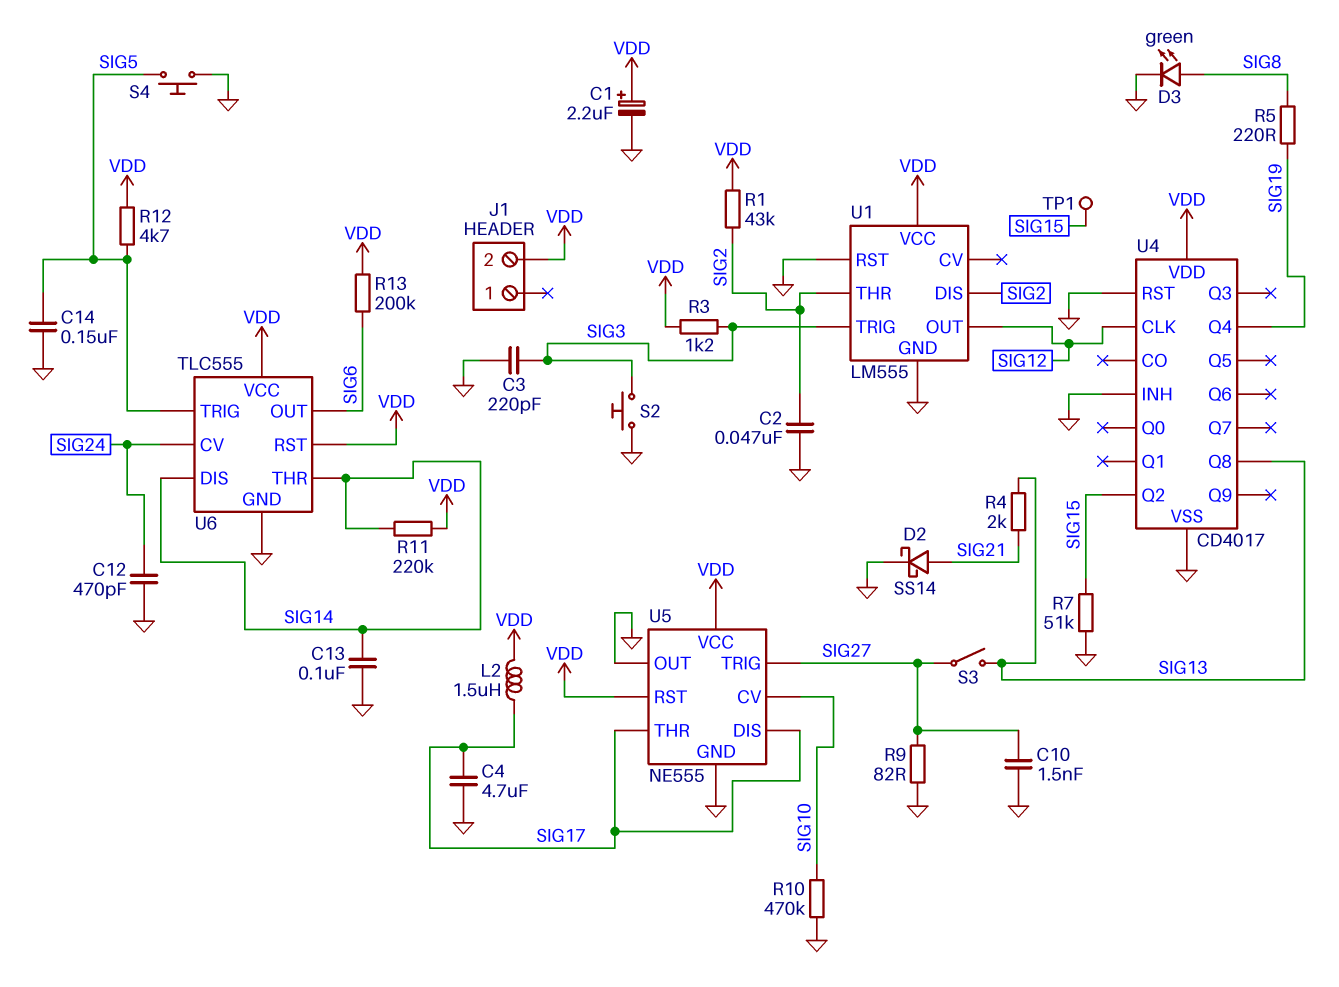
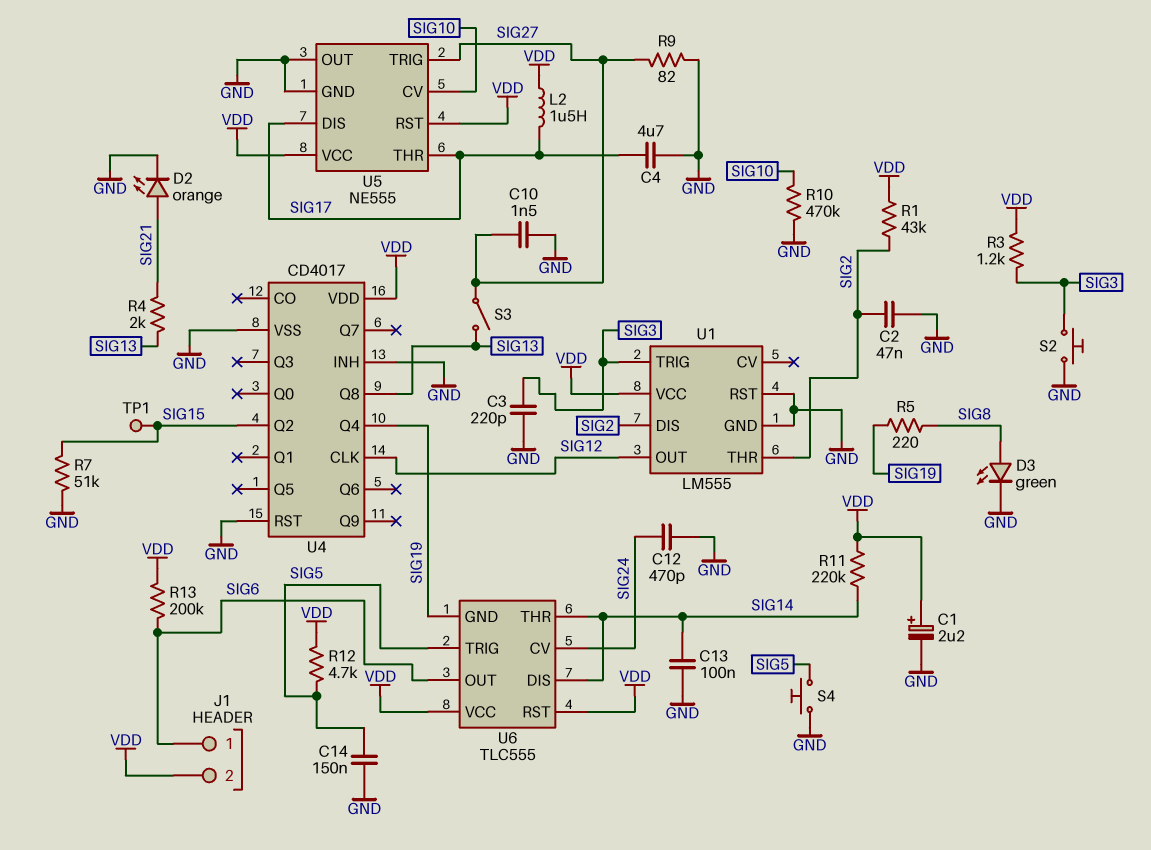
D2: schottky SS14 (A SIG21, K GND) -> LED orange (A SIG21, K GND)
J1 pin 1: none -> SIG6
U6 pin GND: GND -> SIG19

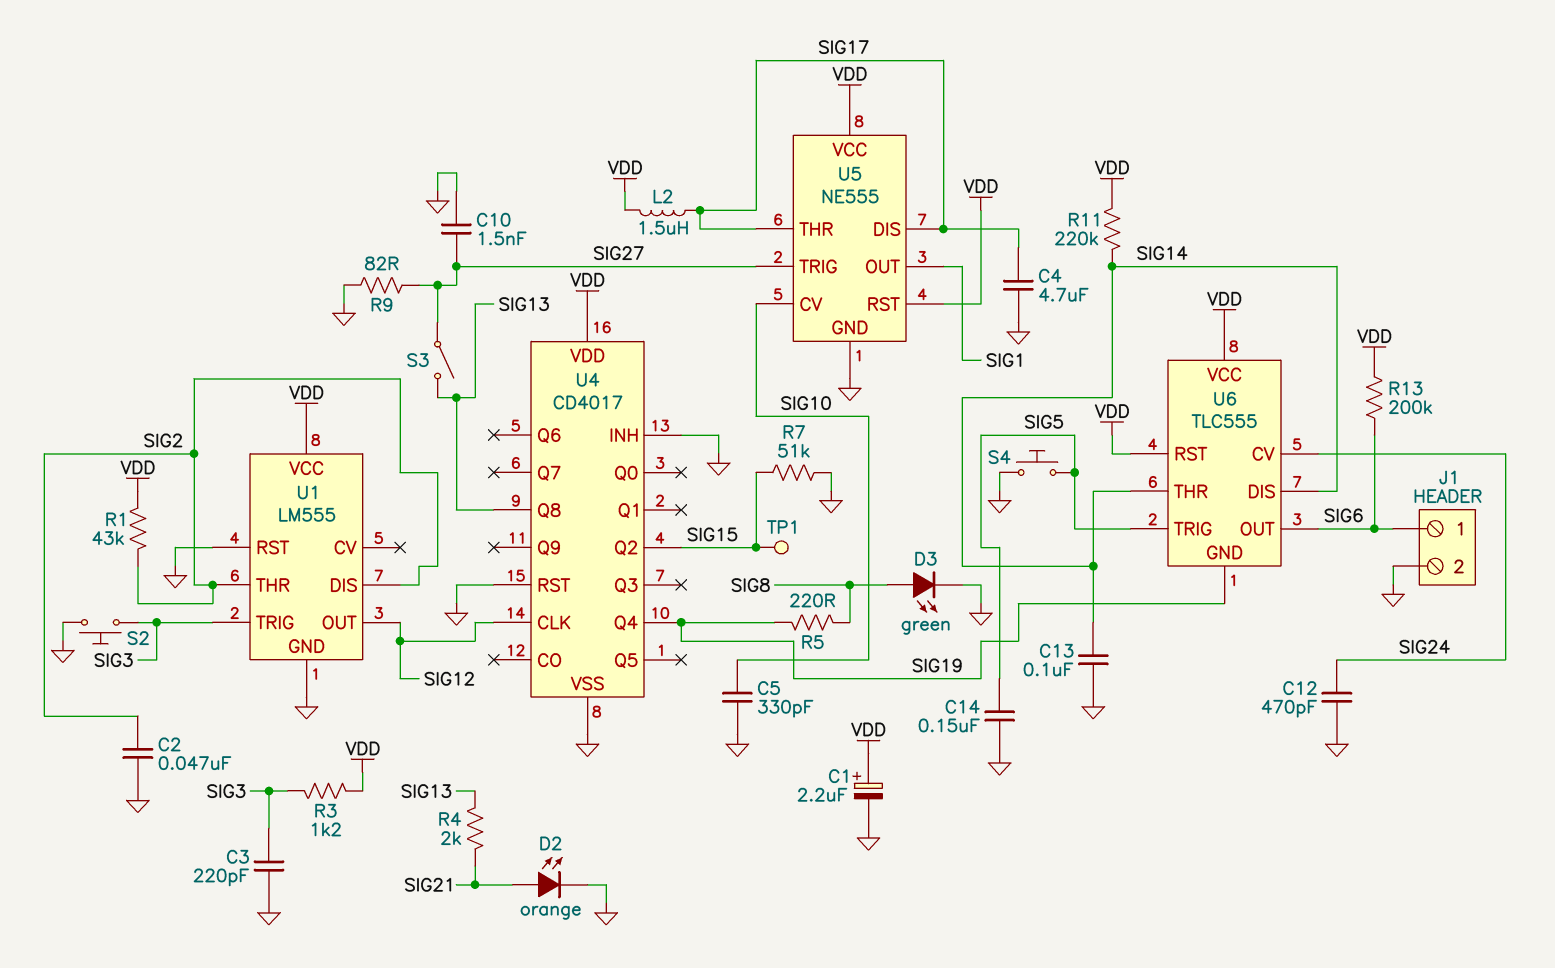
C5: none -> 330pF (GND, SIG10)
J1 pin 2: VDD -> GND
R10: 470k (GND, SIG10) -> none
R12: 4.7k (SIG5, VDD) -> none
U5 pin OUT: GND -> SIG1

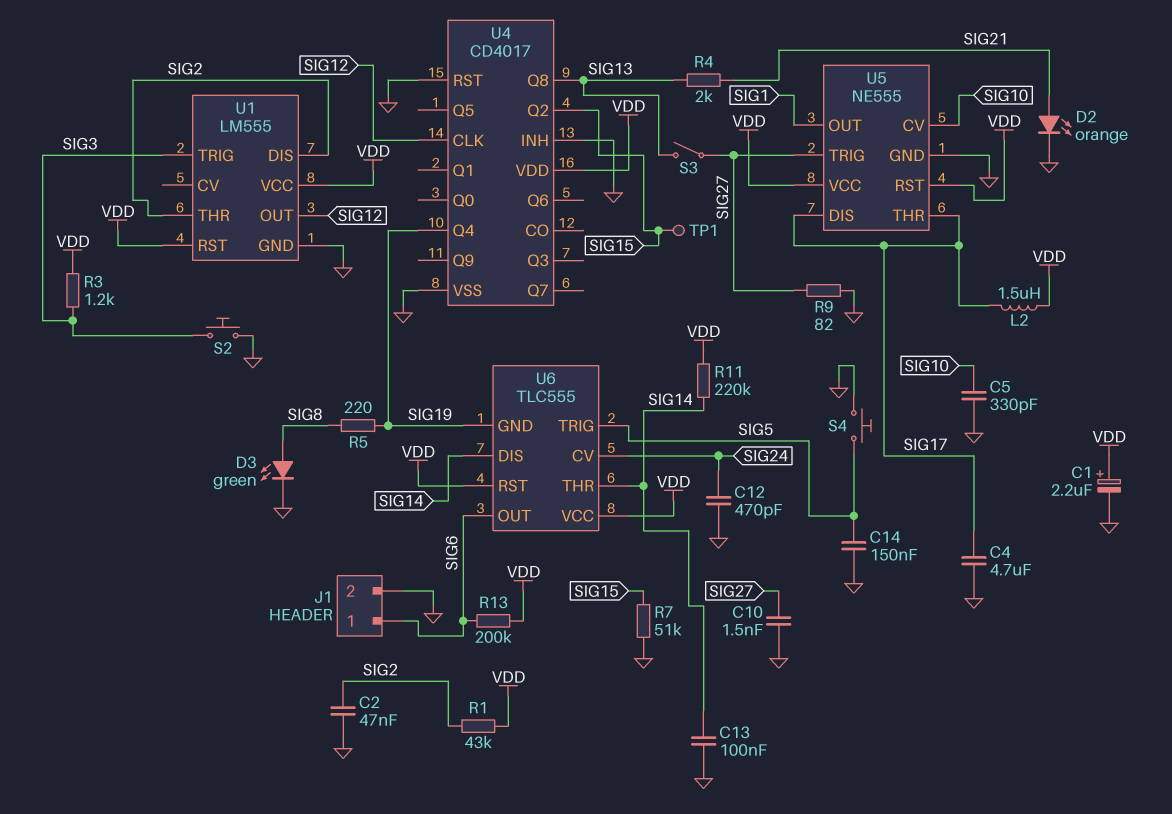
C3: 220pF (GND, SIG3) -> none
U1 pin RST: GND -> VDD

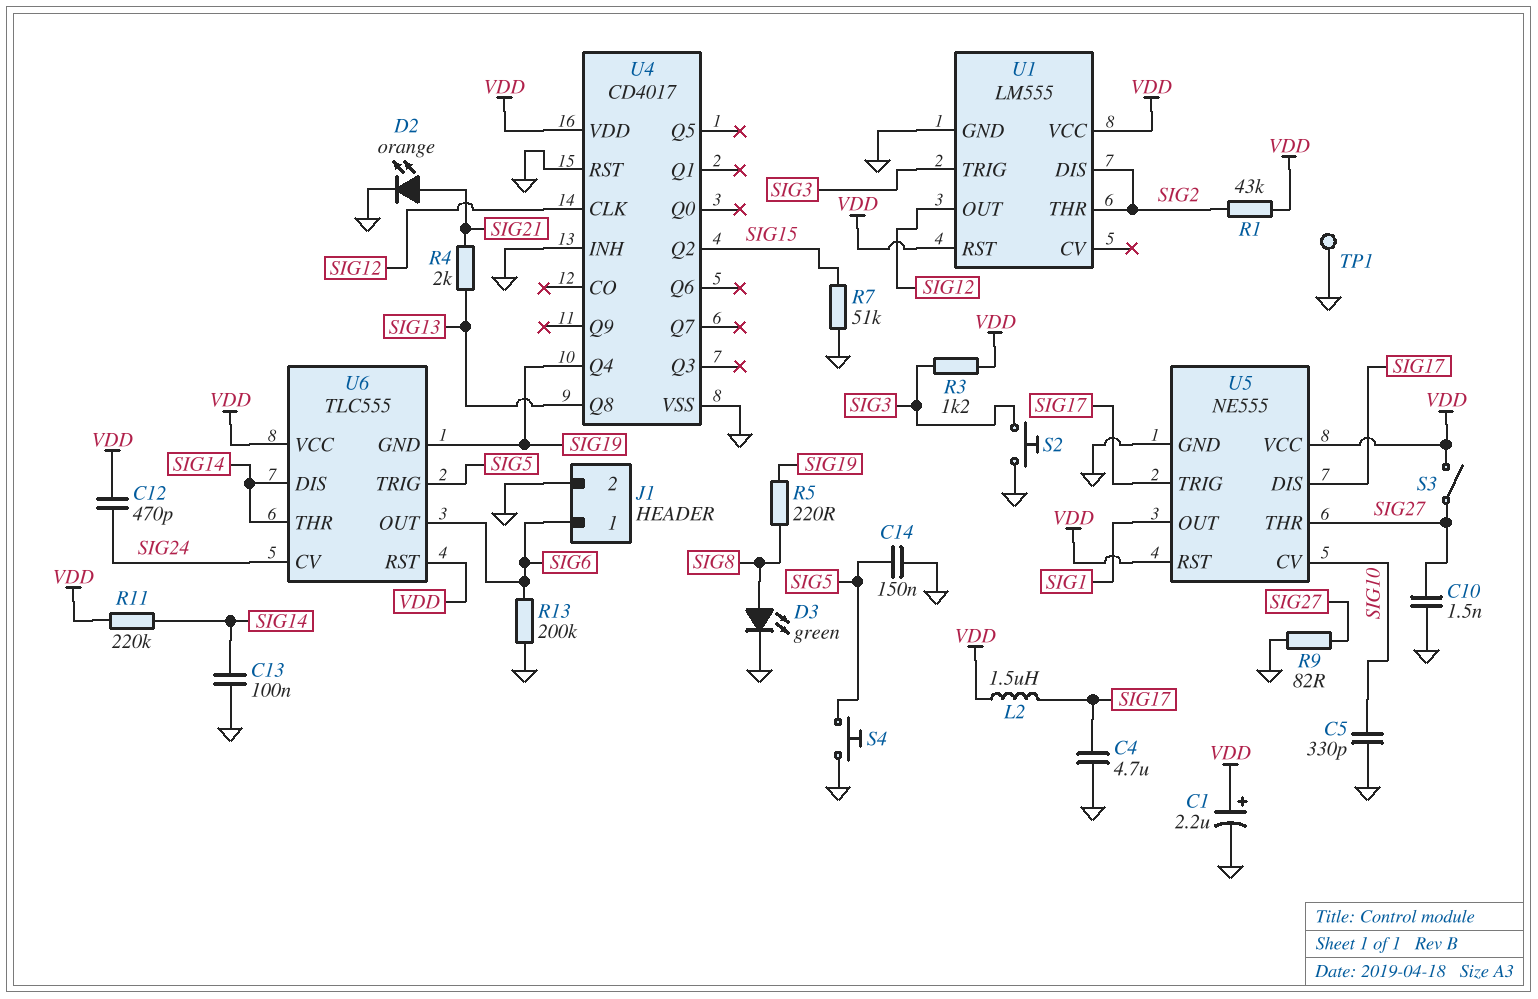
C2: 47nF (GND, SIG2) -> none
C12: 470pF (GND, SIG24) -> 470pF (SIG24, VDD)
R13: 200k (SIG6, VDD) -> 200k (GND, SIG6)
S3: switch (SIG13, SIG27) -> switch (SIG27, VDD)
TP1: test point (SIG15) -> test point (GND)
U5 pin THR: SIG17 -> SIG27
U5 pin TRIG: SIG27 -> SIG17

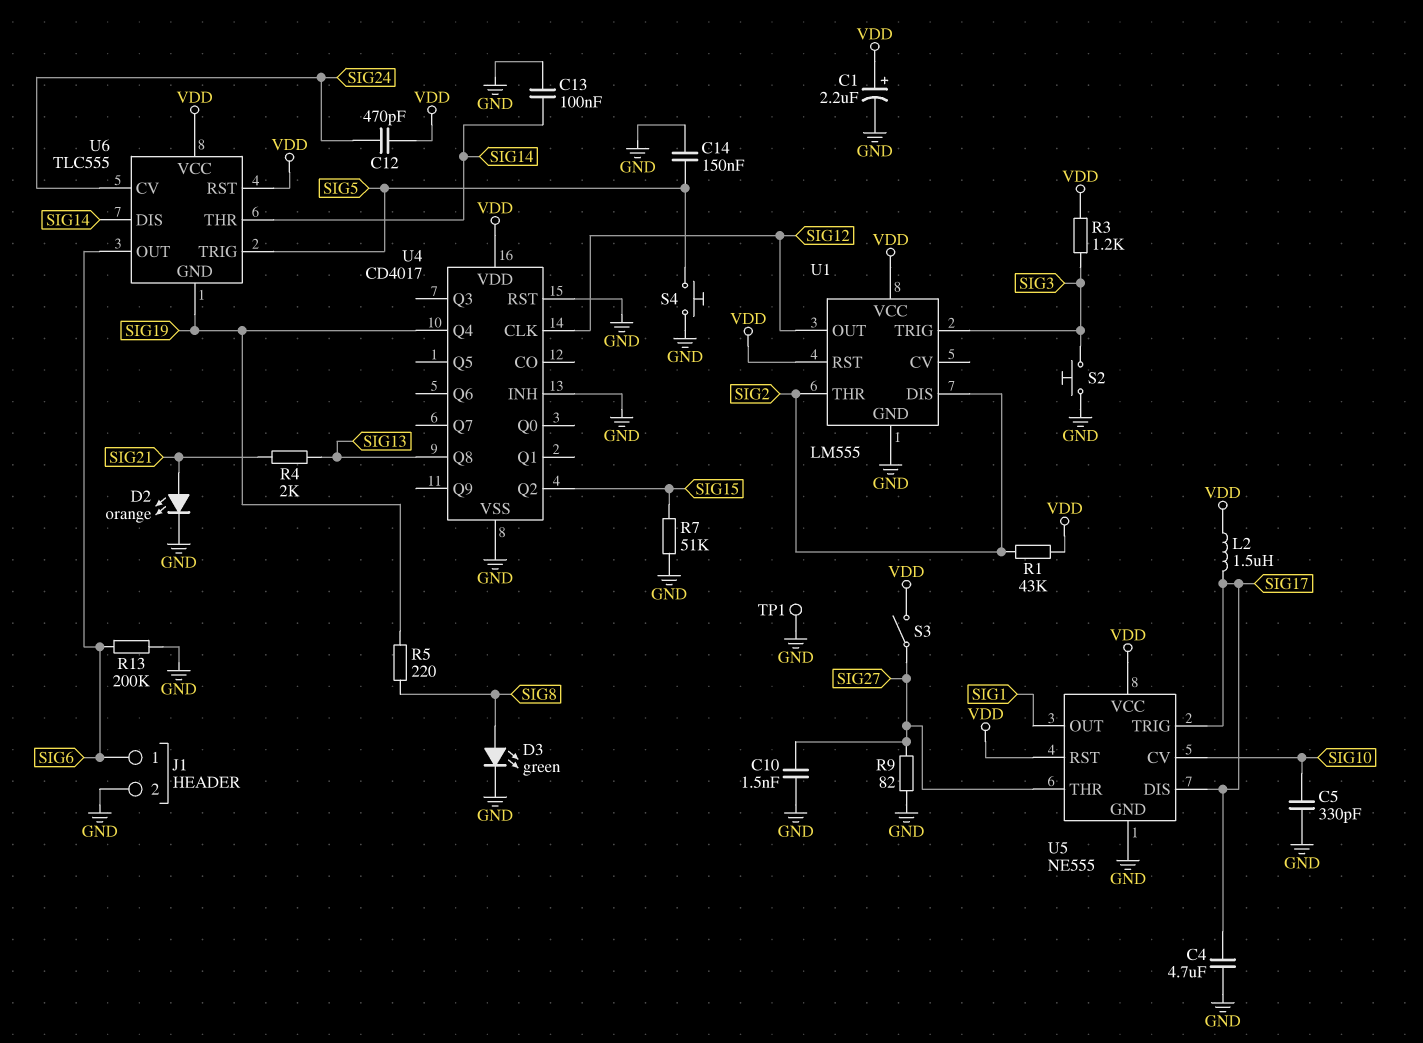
R11: 220k (SIG14, VDD) -> none

